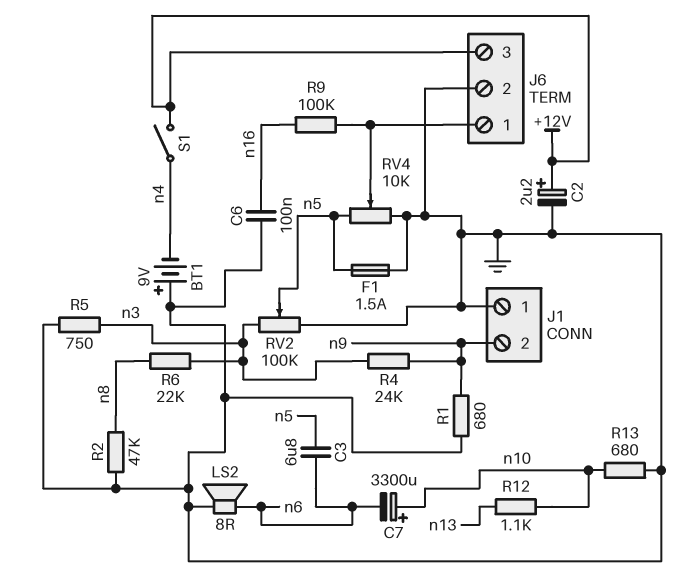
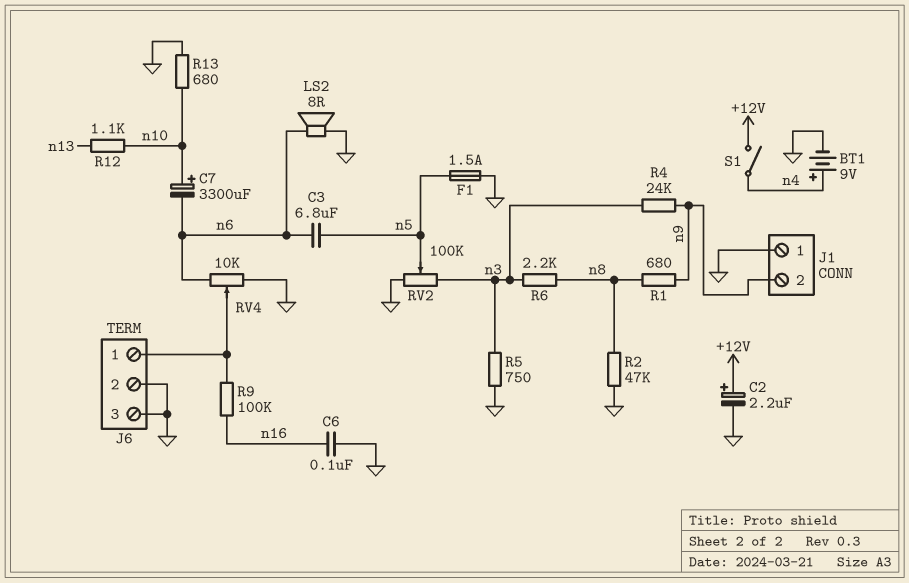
BT1: 9V (plus GND, minus n4) -> 9V (plus n4, minus GND)
J6 pin 3: +12V -> GND
R1: 680 (GND, n9) -> 680 (n8, n9)
R6: 22k (n3, n8) -> 2.2k (n3, n8)
RV4: 10k (GND, n5, wiper J6/1) -> 10k (GND, n6, wiper J6/1)

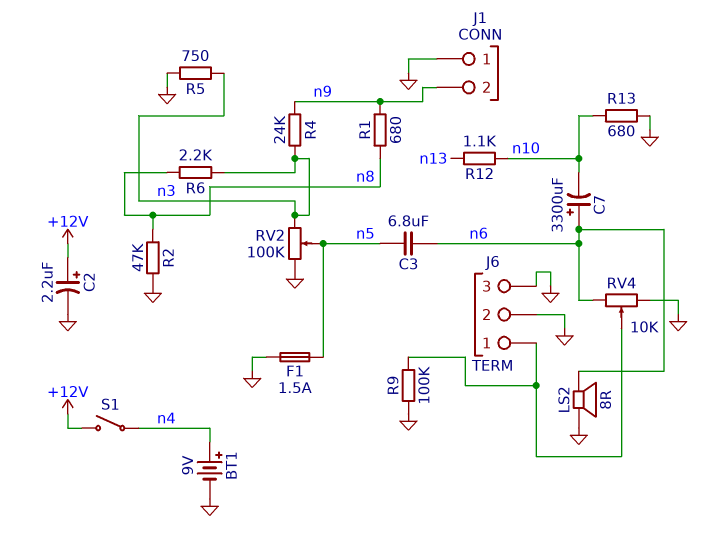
C6: 100nF (GND, n16) -> none
C7: 3300uF (plus n10, minus n6) -> 3300uF (plus n6, minus n10)
R9: 100k (J6/1, n16) -> 100k (GND, J6/1)

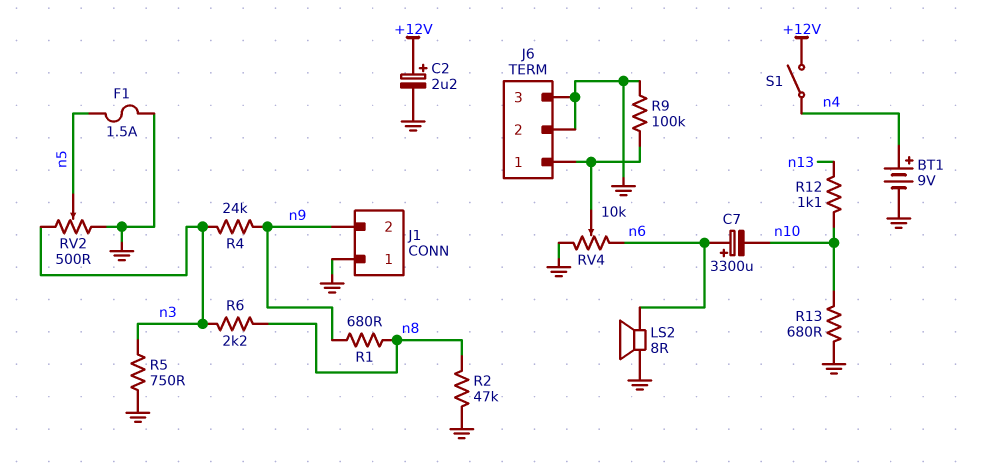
C3: 6.8uF (n5, n6) -> none
RV2: 100k (GND, n3, wiper n5) -> 500 (GND, n3, wiper n5)

